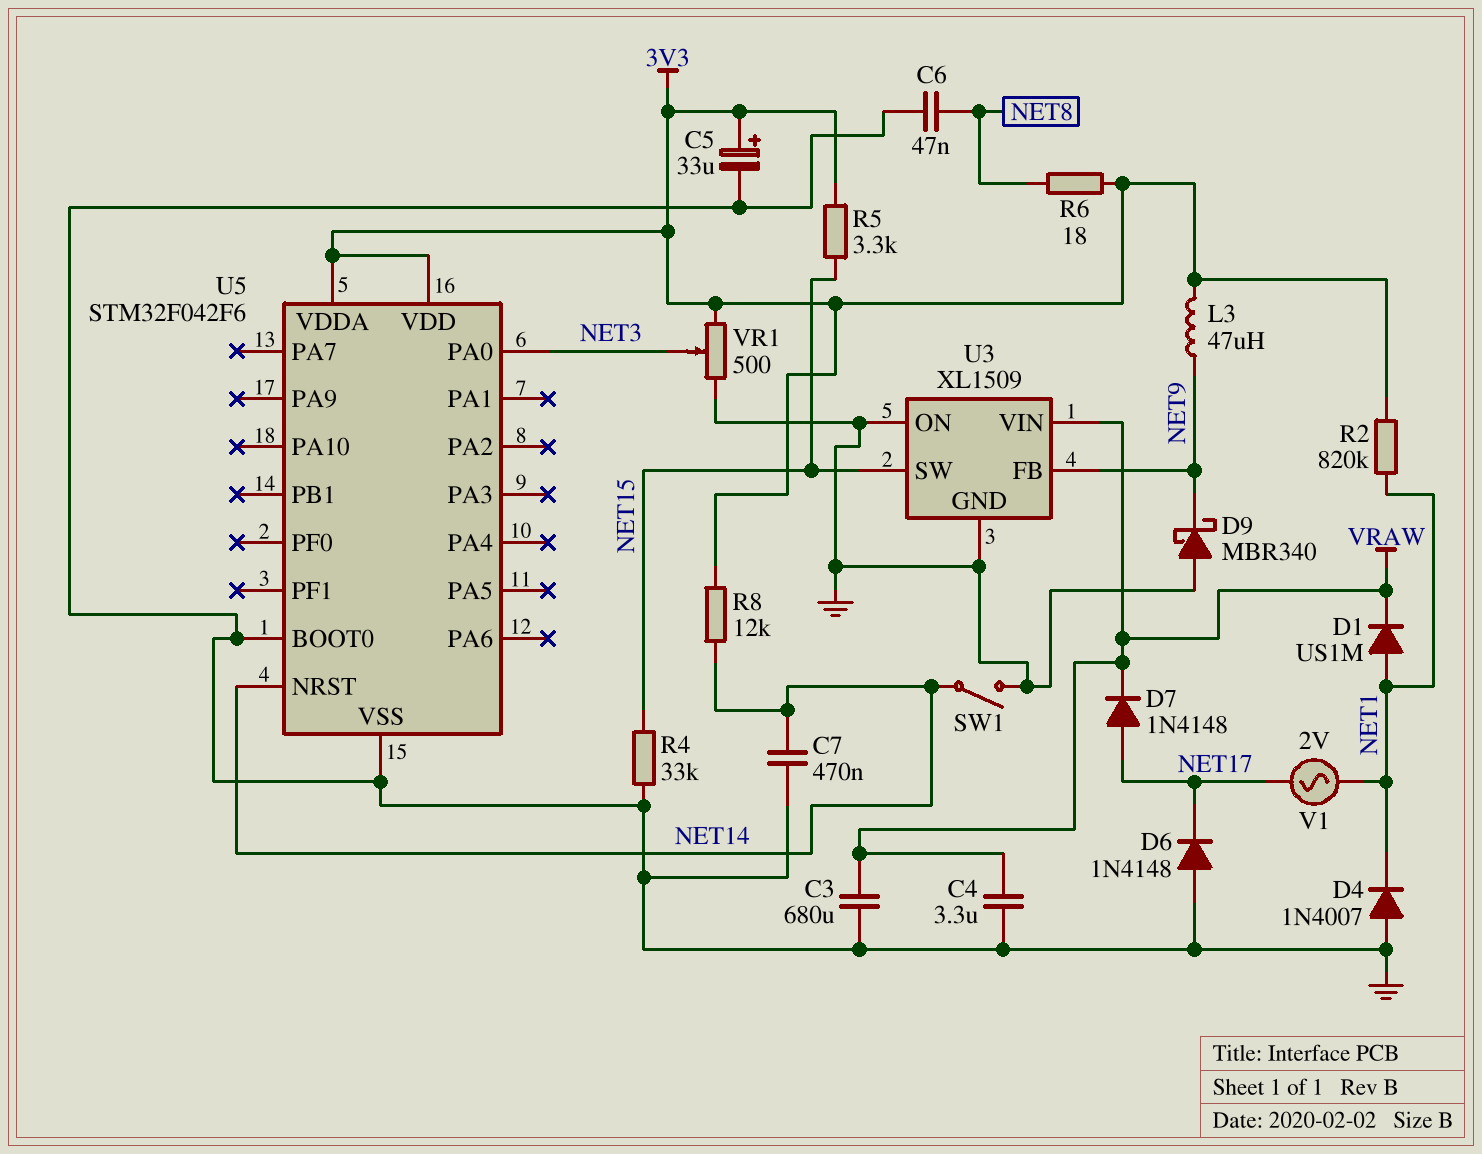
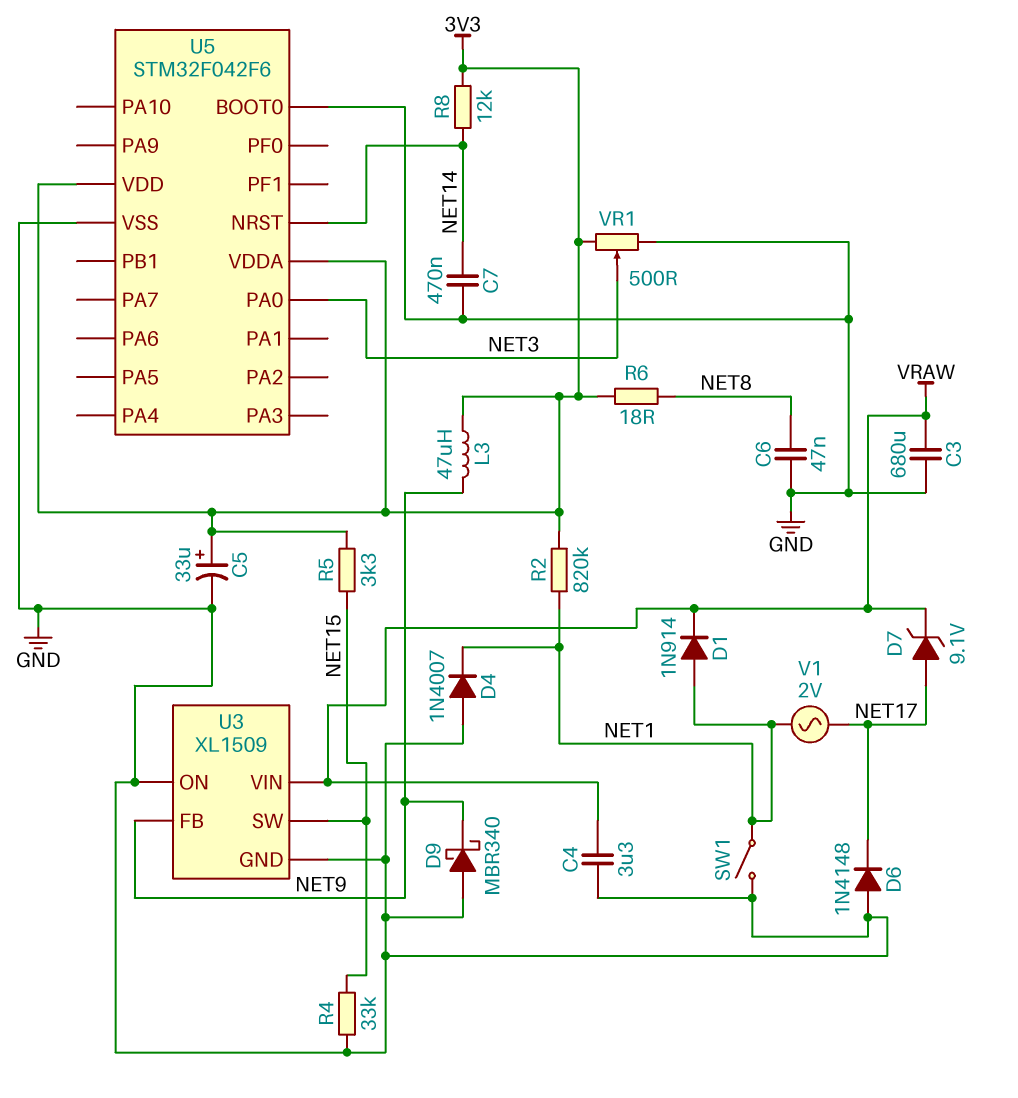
D1: diode US1M (A NET1, K VRAW) -> diode 1N914 (A NET1, K VRAW)
D7: diode 1N4148 (A NET17, K VRAW) -> zener 9.1V (A NET17, K VRAW)
SW1: switch (GND, NET14) -> switch (GND, NET1)

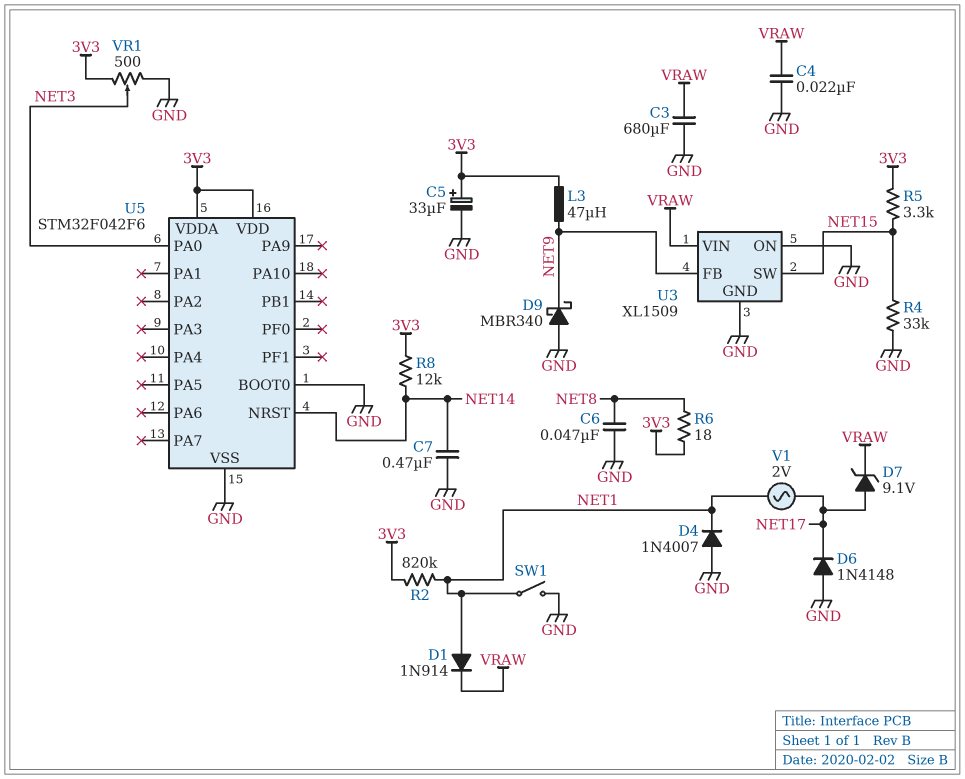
C4: 3.3uF (GND, VRAW) -> 22nF (GND, VRAW)

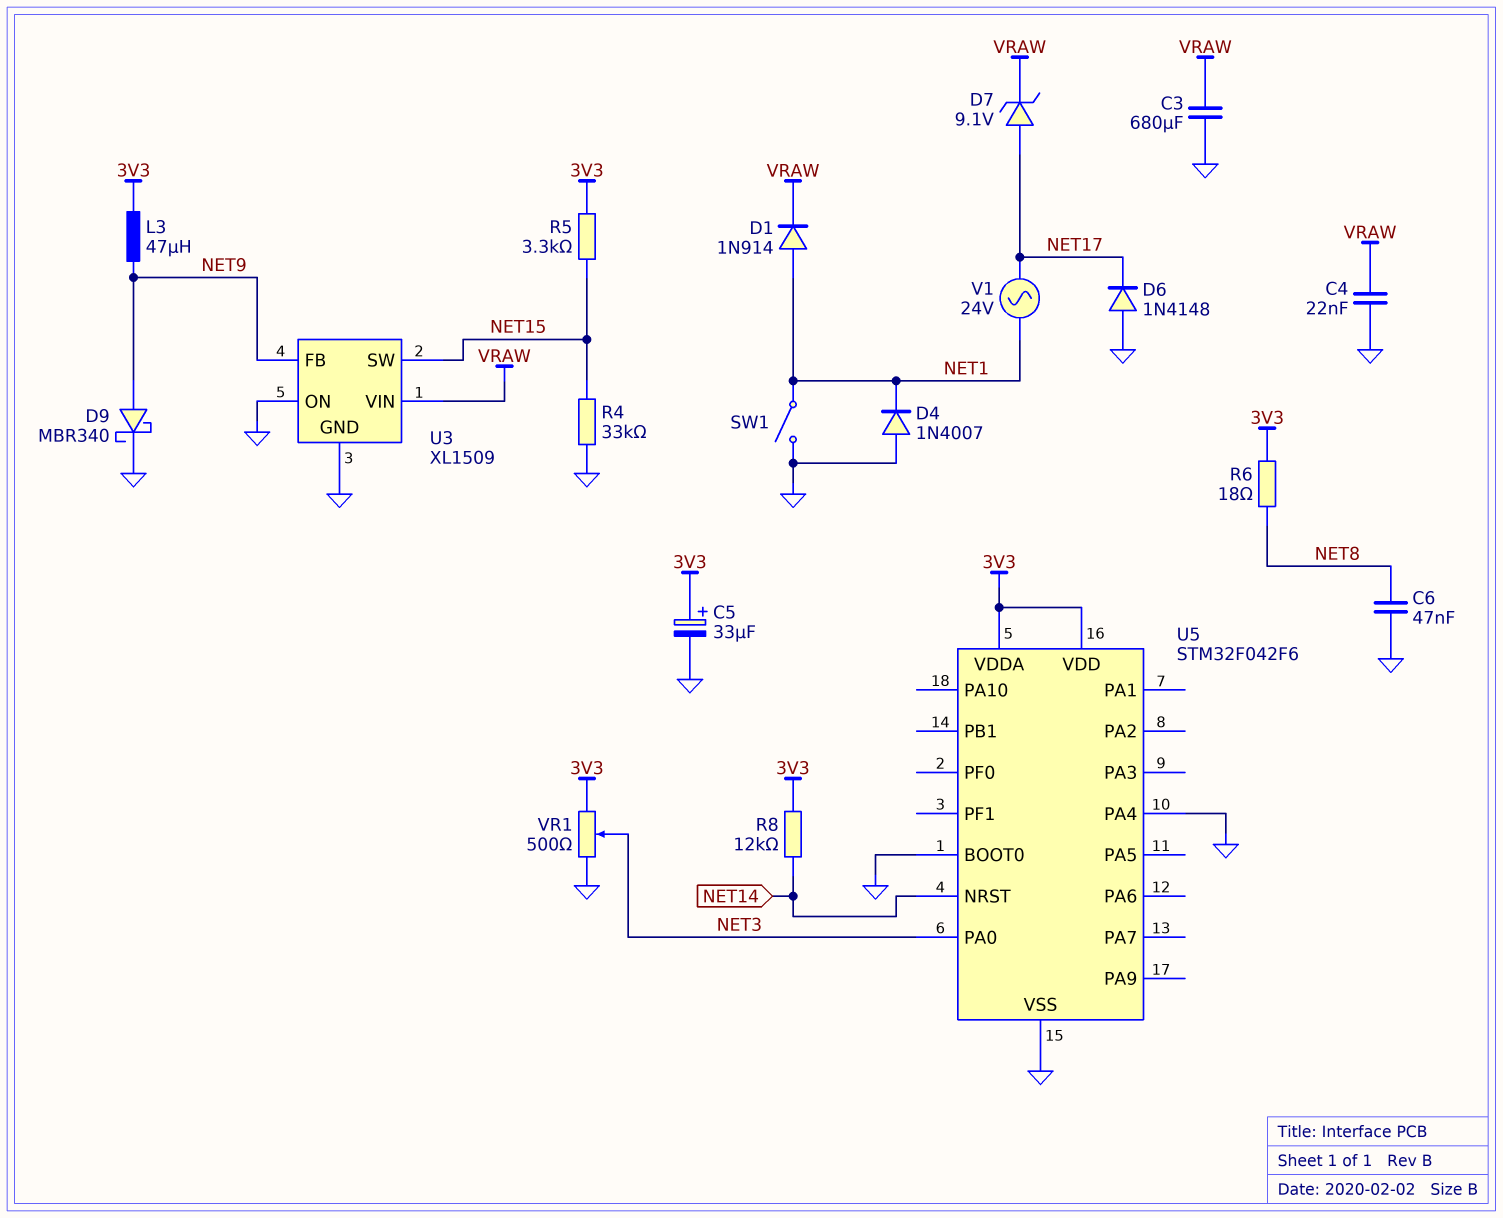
C7: 470nF (GND, NET14) -> none
D9: schottky MBR340 (A GND, K NET9) -> schottky MBR340 (A NET9, K GND)
R2: 820k (3V3, NET1) -> none
U5 pin PA4: none -> GND
V1: AC 2V (NET1, NET17) -> AC 24V (NET1, NET17)

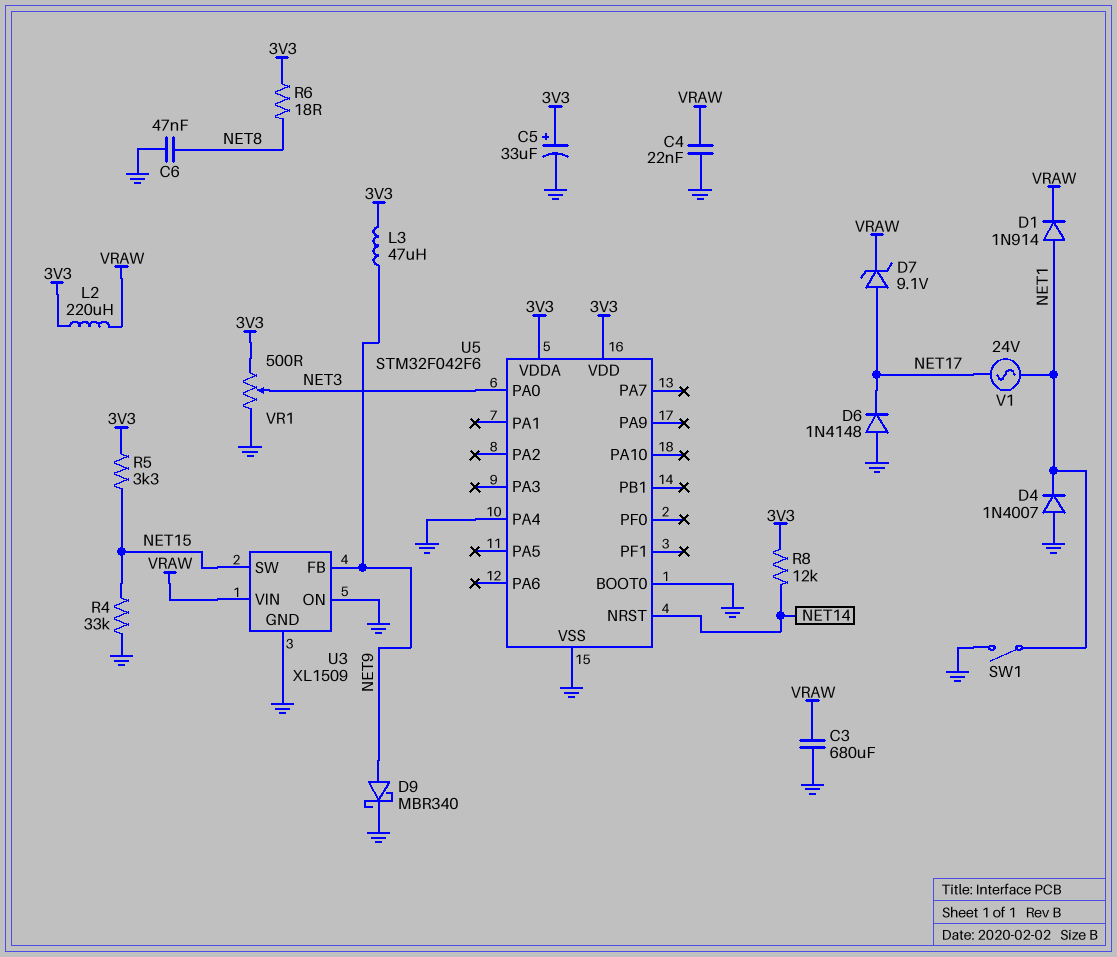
L2: none -> 220uH (3V3, VRAW)

